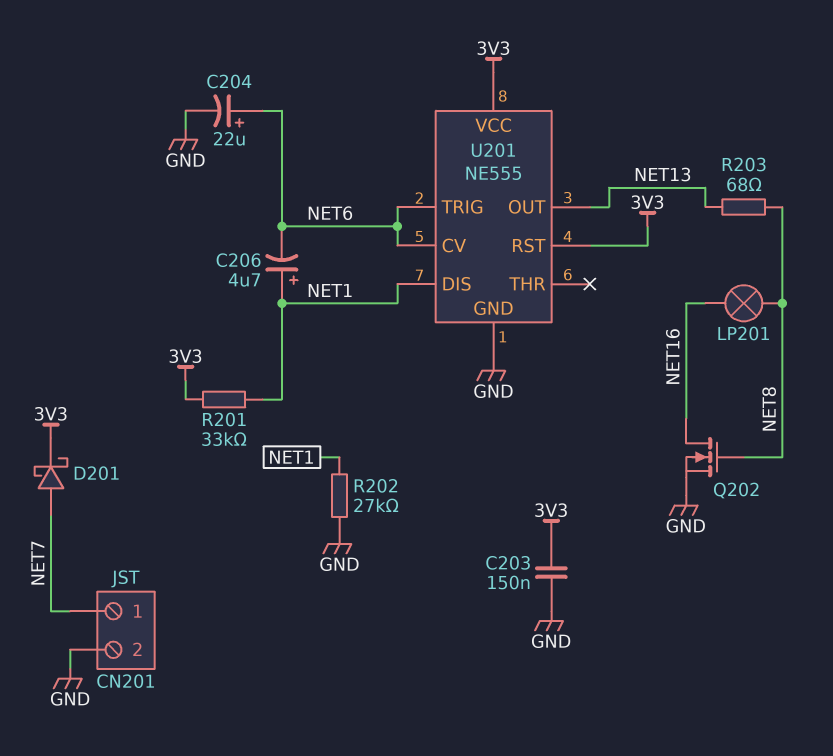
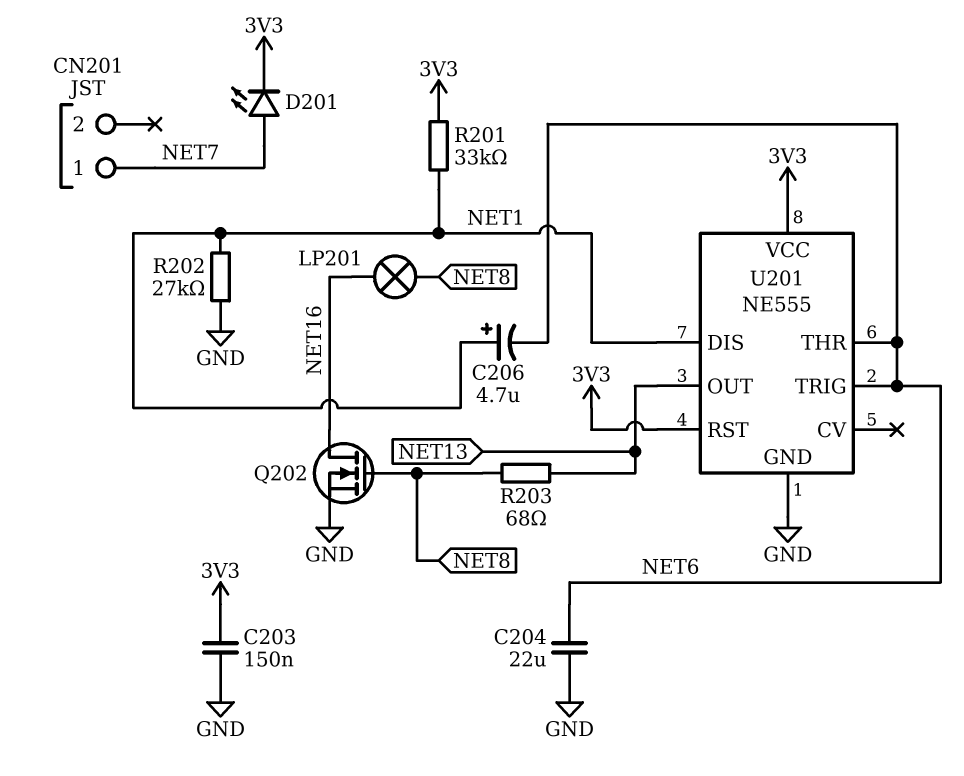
C204: 22uF (plus NET6, minus GND) -> 22uF (GND, NET6)
CN201 pin 2: GND -> none
D201: schottky (A NET7, K 3V3) -> LED (A NET7, K 3V3)
U201 pin CV: NET6 -> none
U201 pin THR: none -> NET6

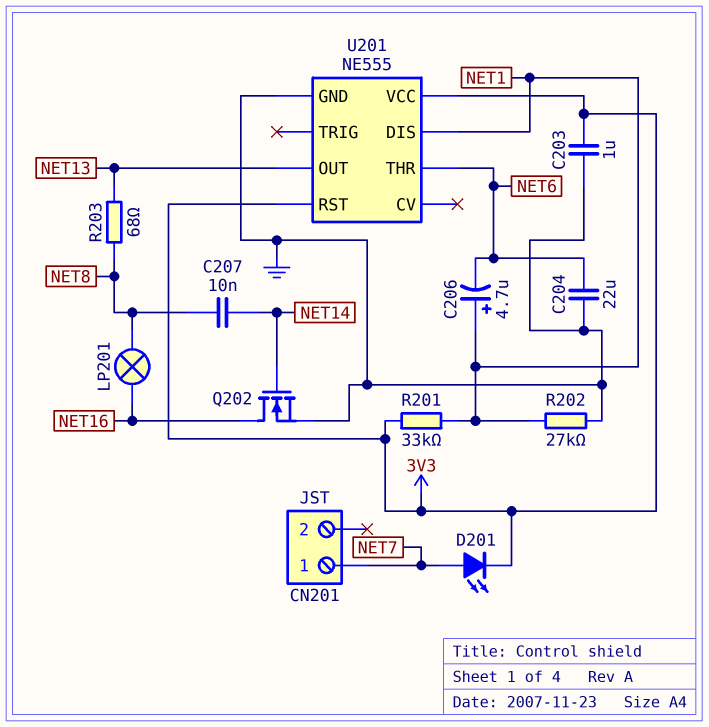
C203: 150nF (3V3, GND) -> 1uF (3V3, GND)
C207: none -> 10nF (NET8, NET14)
Q202: NMOS (G NET8, D NET16, S GND) -> NMOS (G NET14, D NET16, S GND)
U201 pin TRIG: NET6 -> none

